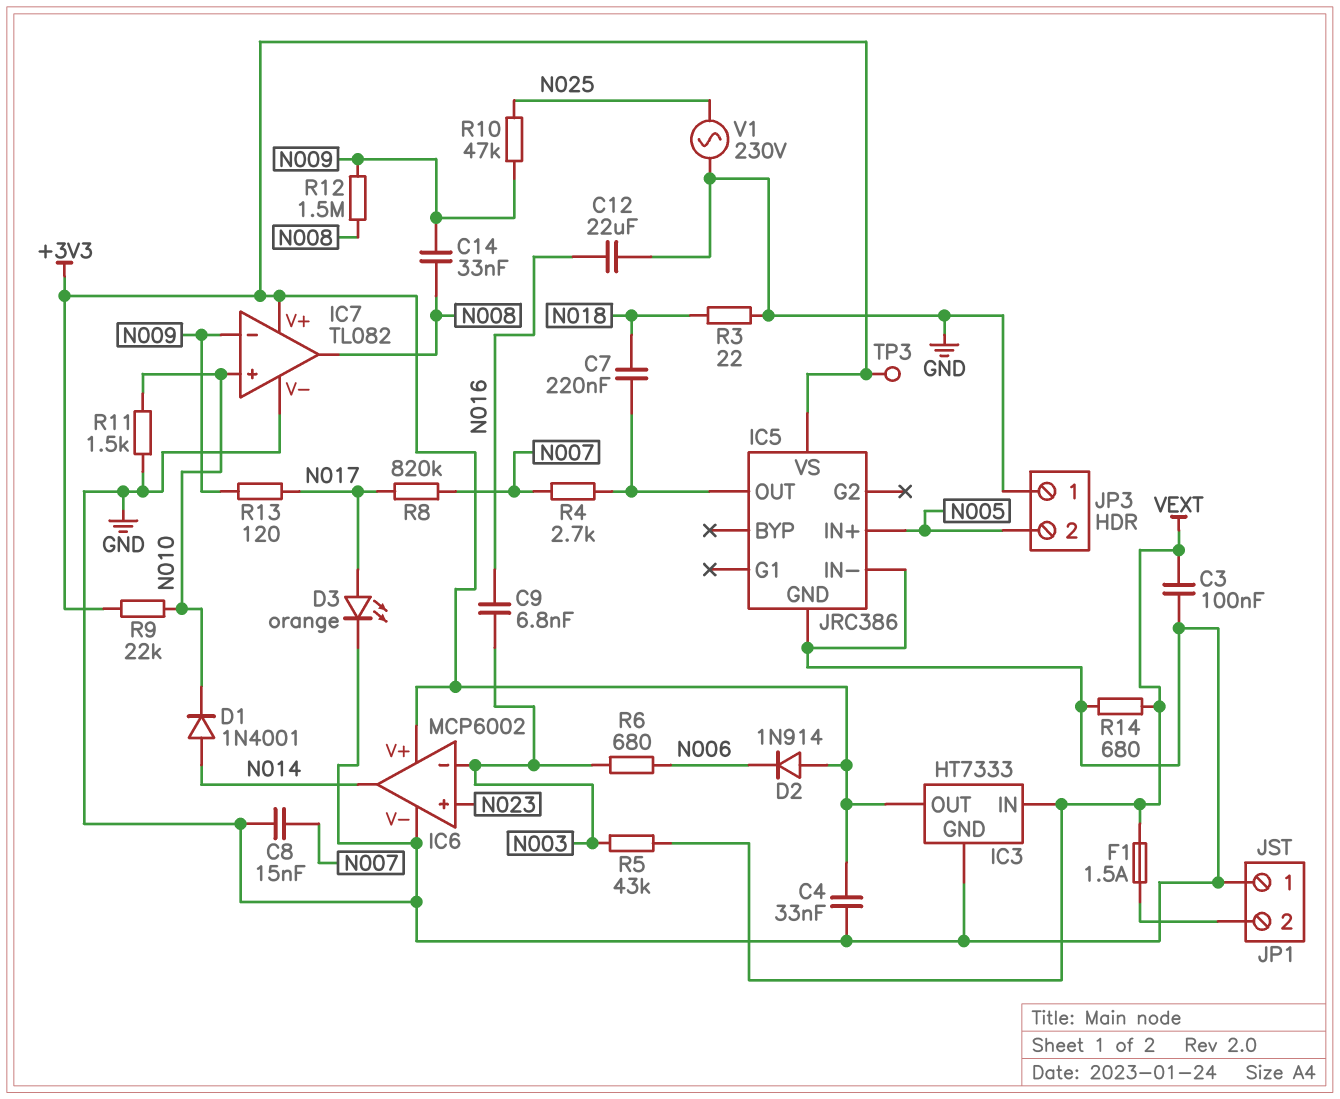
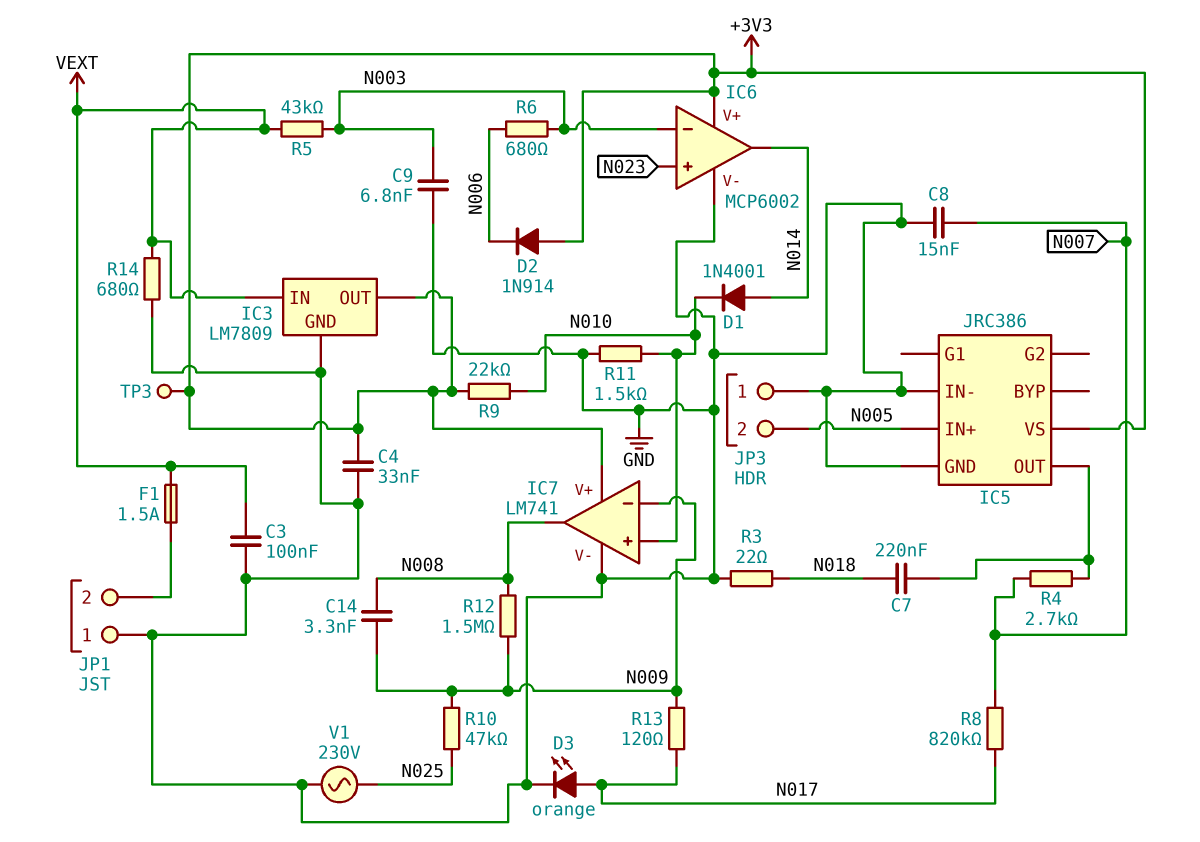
C9: 6.8nF (N003, N016) -> 6.8nF (GND, N003)
C12: 22uF (GND, N016) -> none
C14: 33nF (N008, N009) -> 3.3nF (N008, N009)
IC3: HT7333 -> LM7809
IC7: TL082 -> LM741

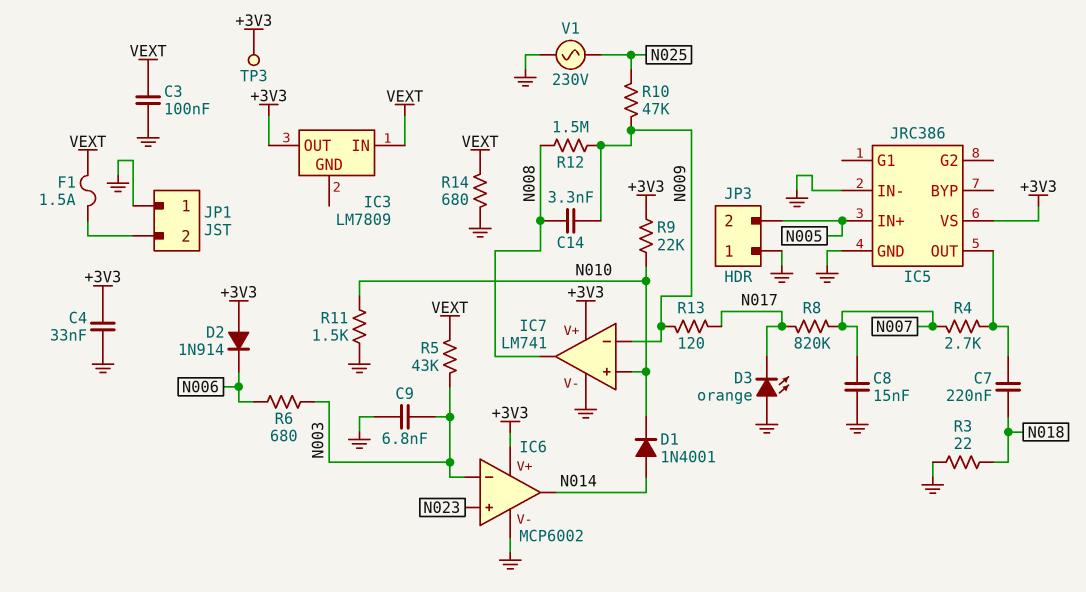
D3: LED orange (A N017, K GND) -> LED orange (A GND, K N017)
IC3 pin GND: GND -> none

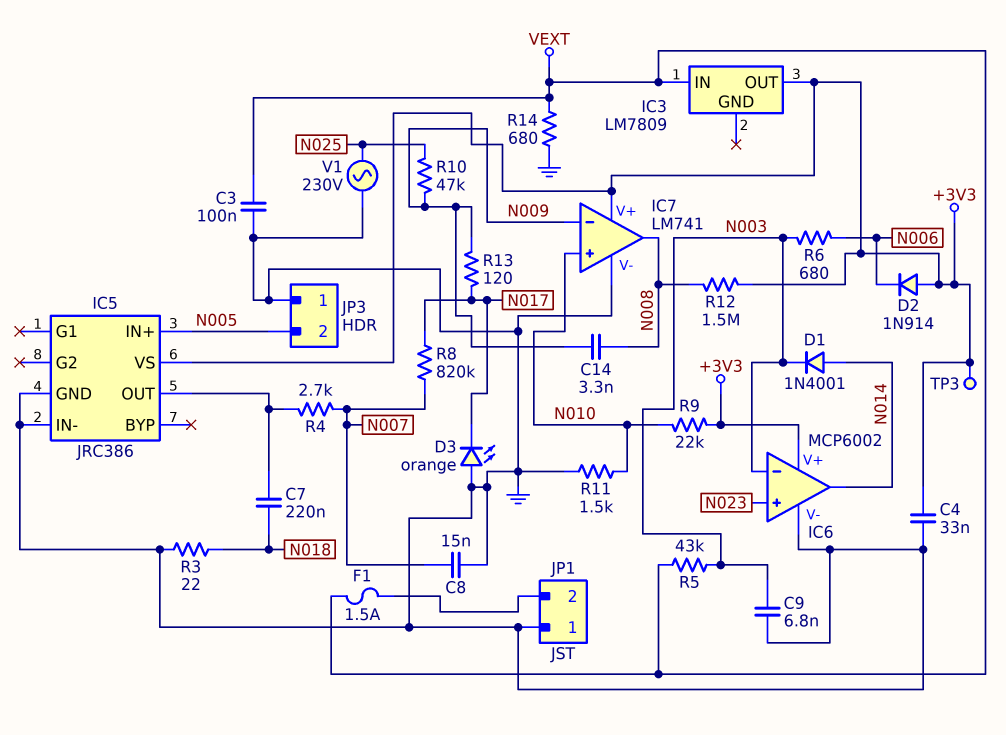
D1: diode 1N4001 (A N014, K N010) -> diode 1N4001 (A N014, K N003)
R12: 1.5M (N008, N009) -> 1.5M (+3V3, N008)

